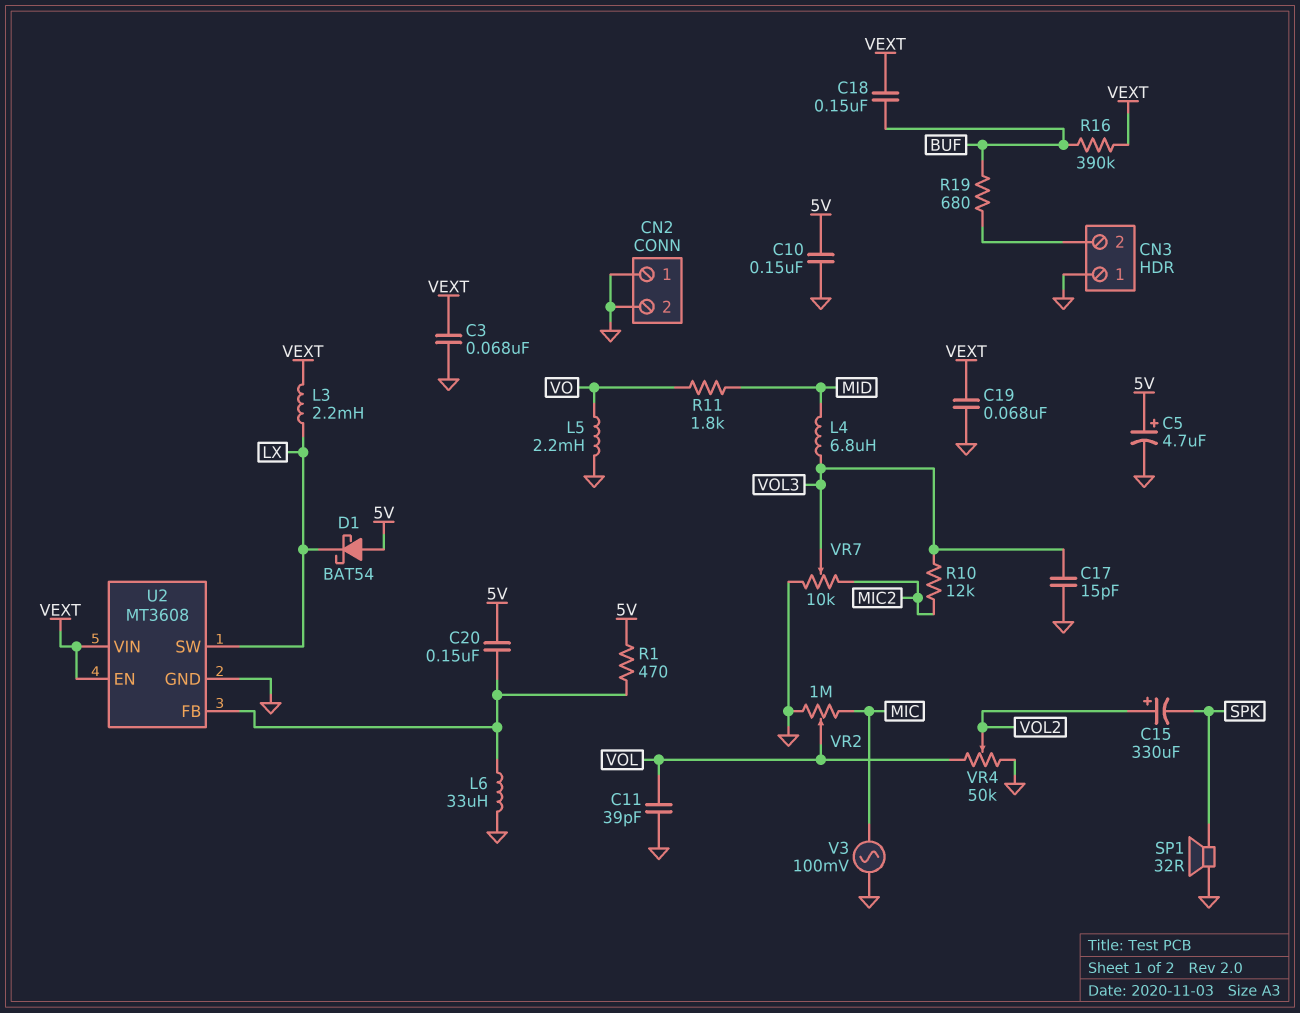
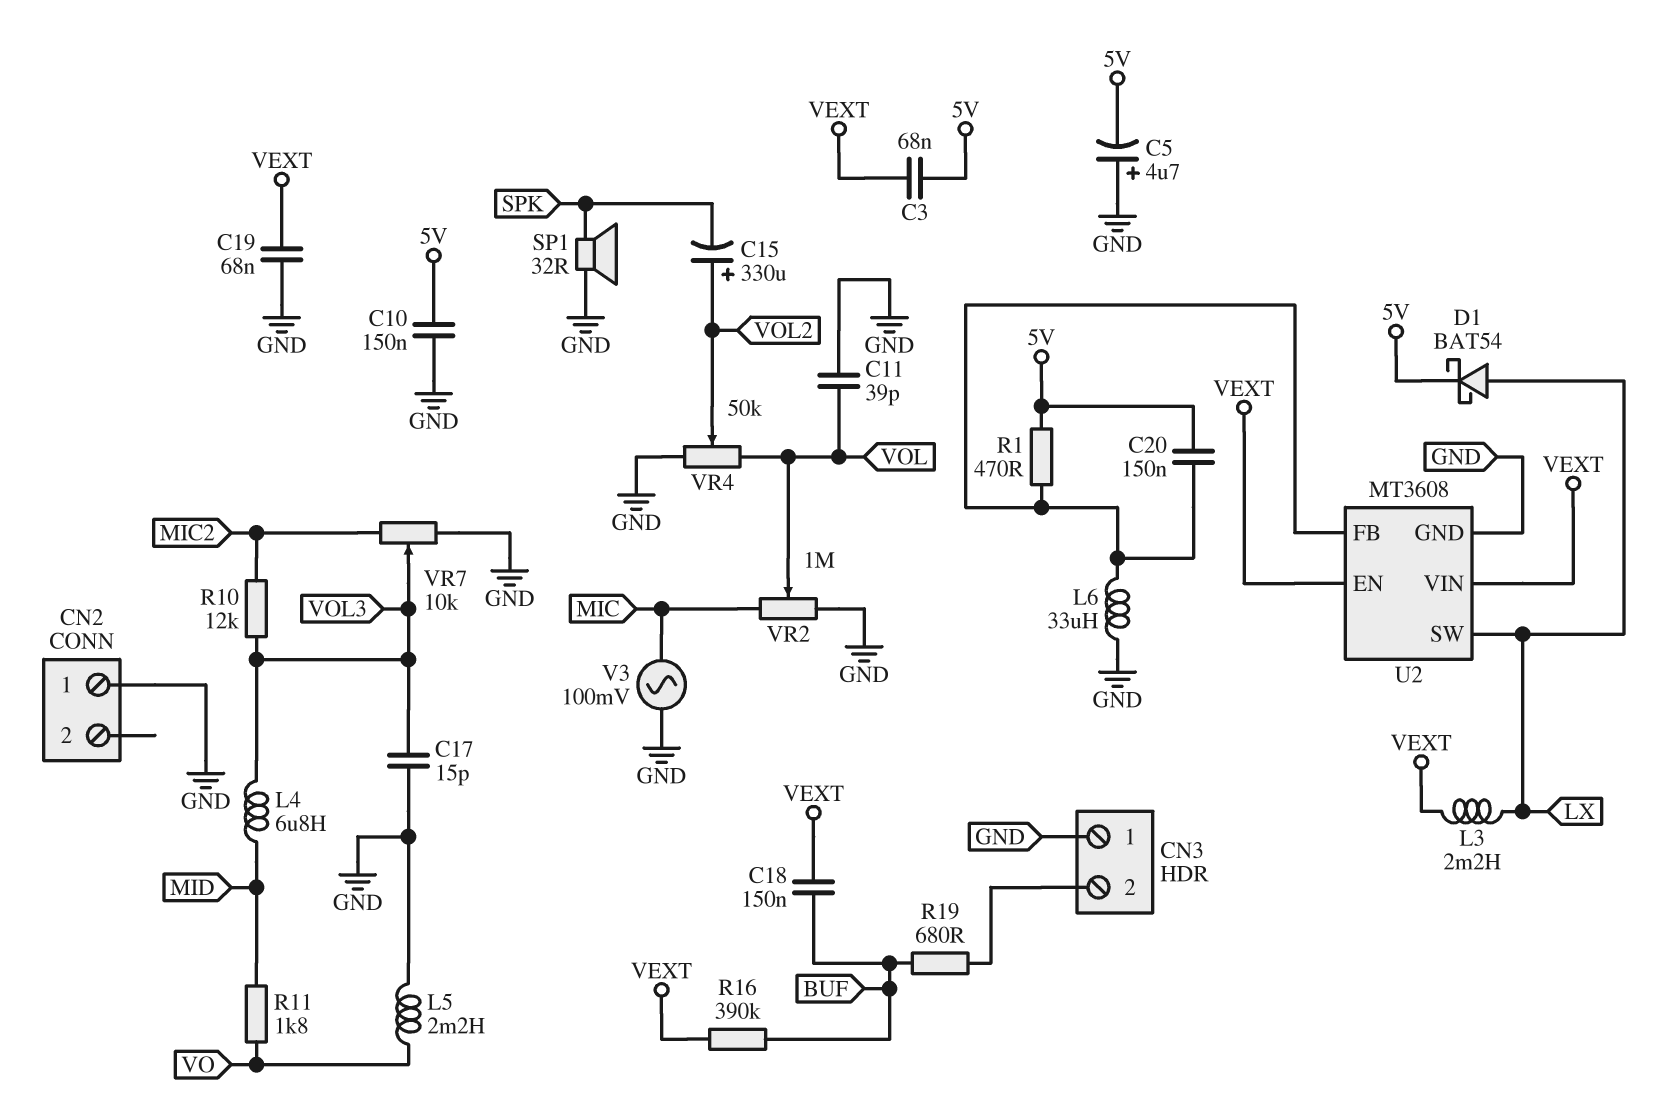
C3: 68nF (GND, VEXT) -> 68nF (5V, VEXT)
C5: 4.7uF (plus 5V, minus GND) -> 4.7uF (plus GND, minus 5V)
CN2 pin 2: GND -> none
D1: schottky BAT54 (A 5V, K LX) -> schottky BAT54 (A LX, K 5V)

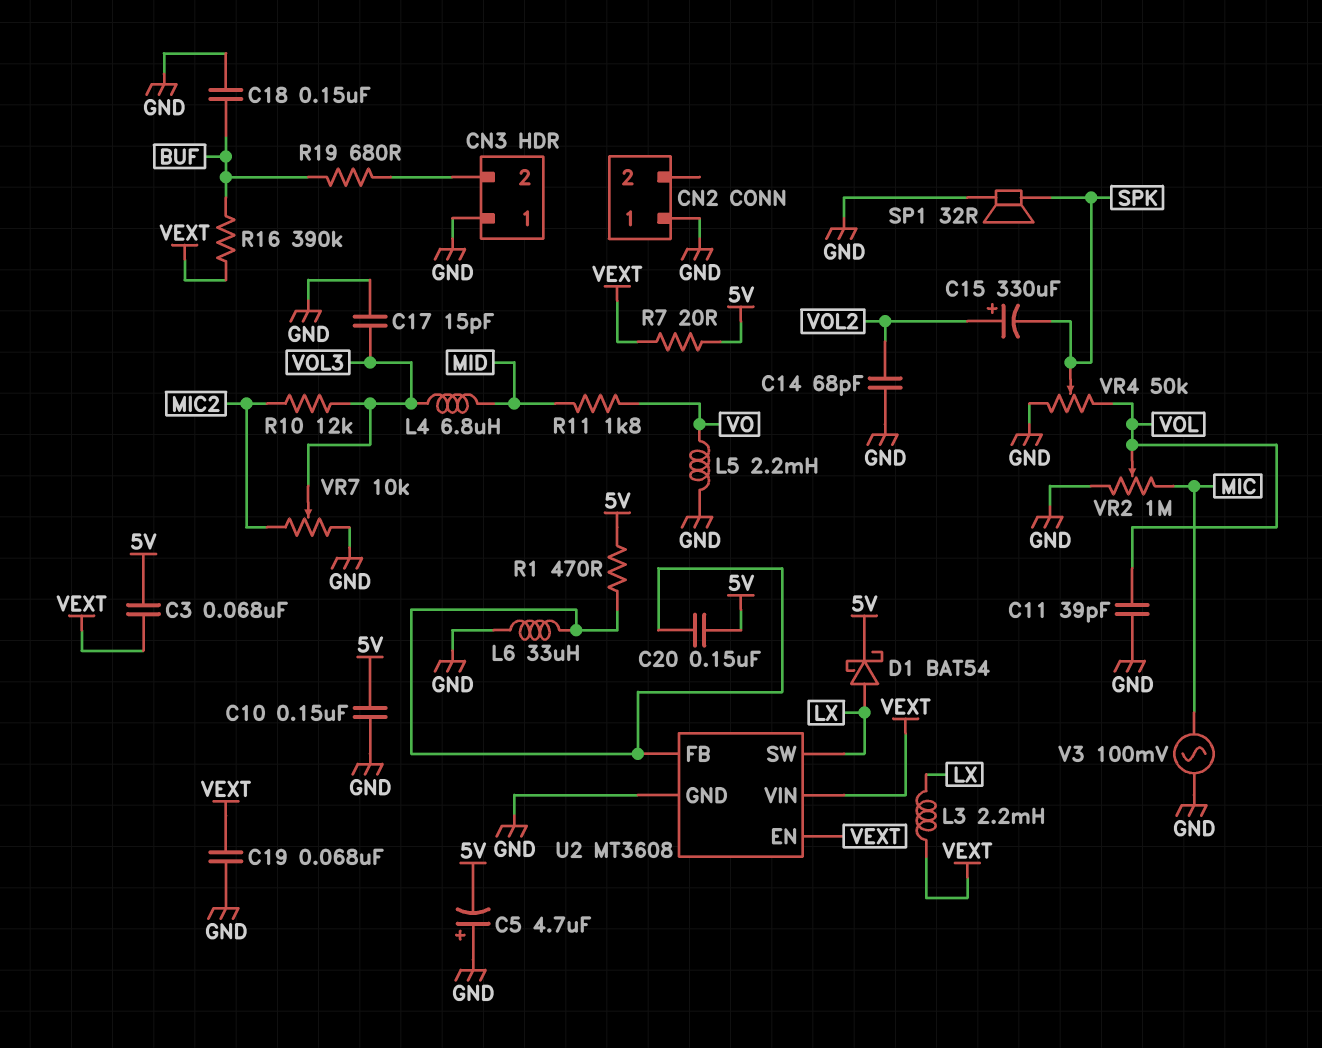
C14: none -> 68pF (GND, VOL2)
C18: 150nF (BUF, VEXT) -> 150nF (BUF, GND)
R7: none -> 20 (5V, VEXT)
VR4: 50k (GND, VOL, wiper VOL2) -> 50k (GND, VOL, wiper SPK)

